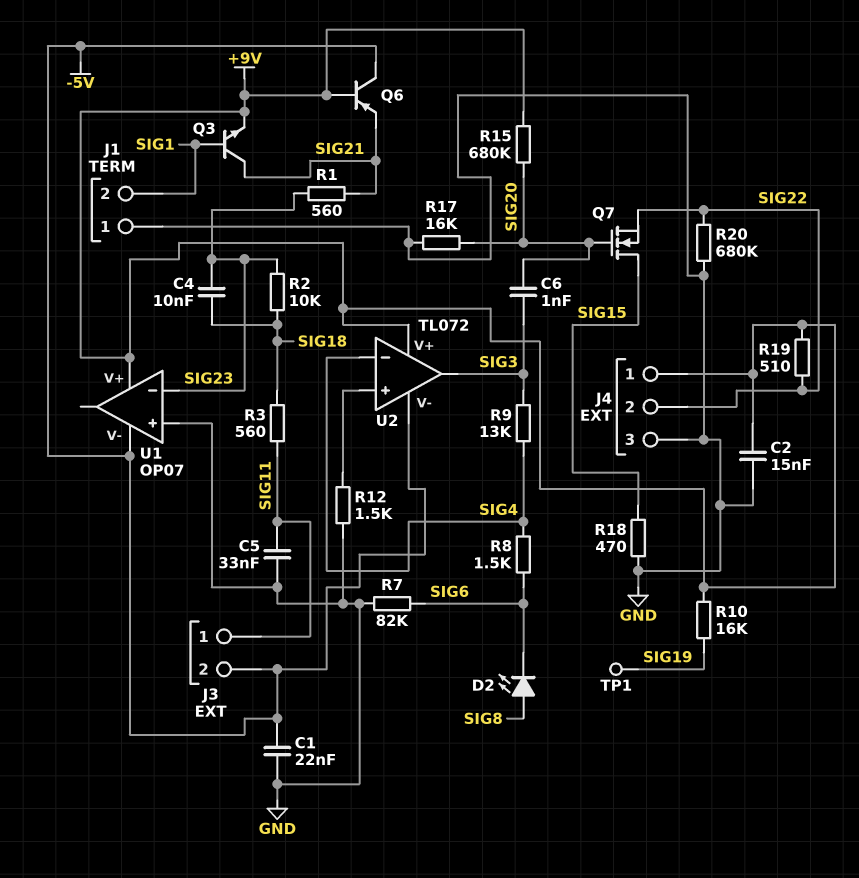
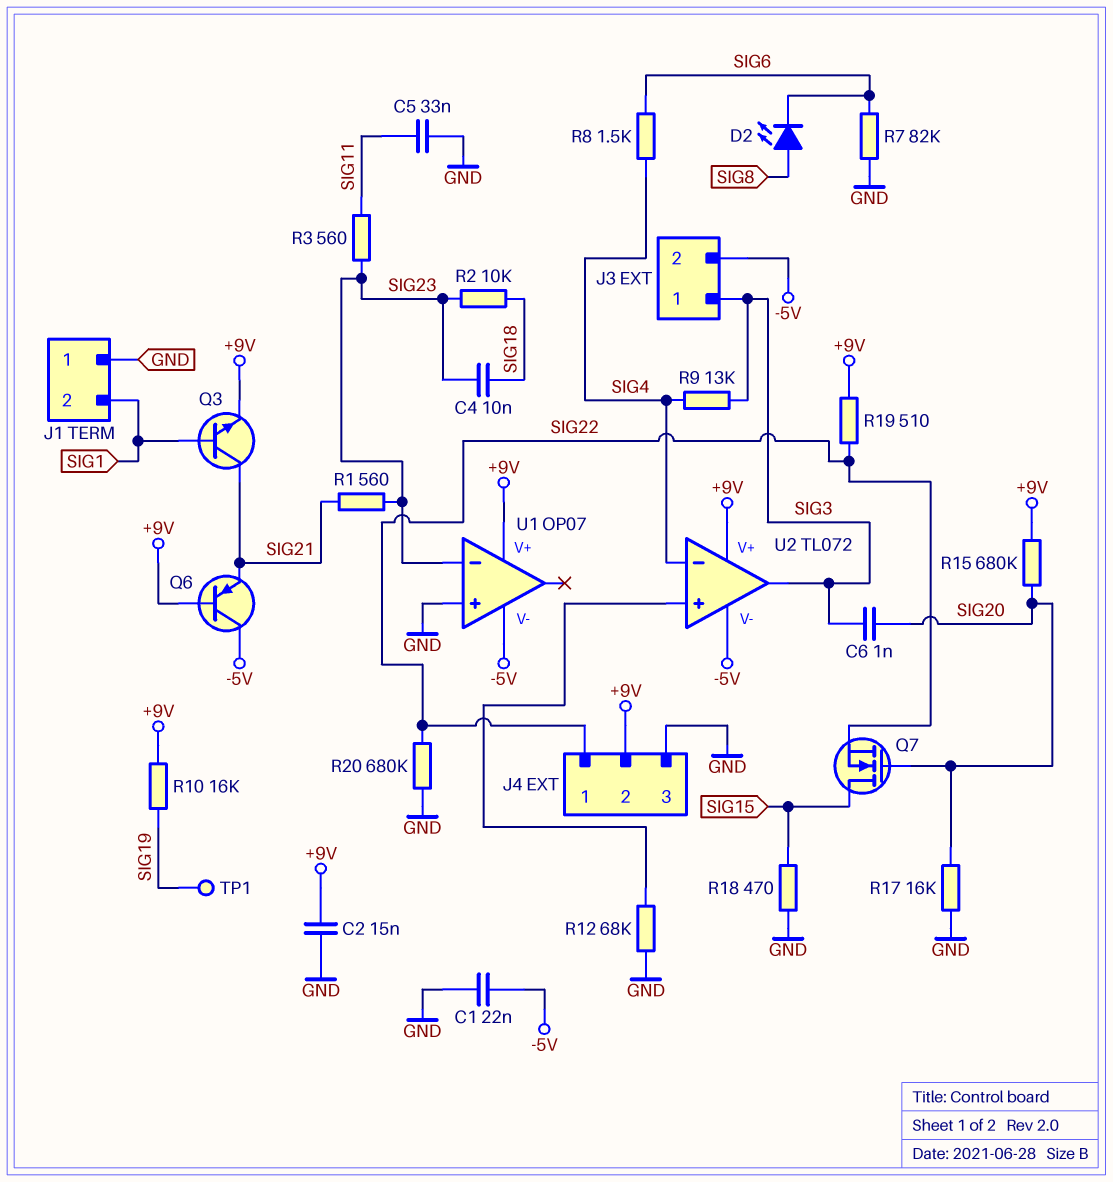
J3 pin 1: SIG11 -> SIG3
J4 pin 1: +9V -> SIG22
J4 pin 2: SIG22 -> +9V
R3: 560 (SIG11, SIG18) -> 560 (SIG11, SIG23)
R12: 1.5k (GND, U2/in+) -> 68k (GND, U2/in+)

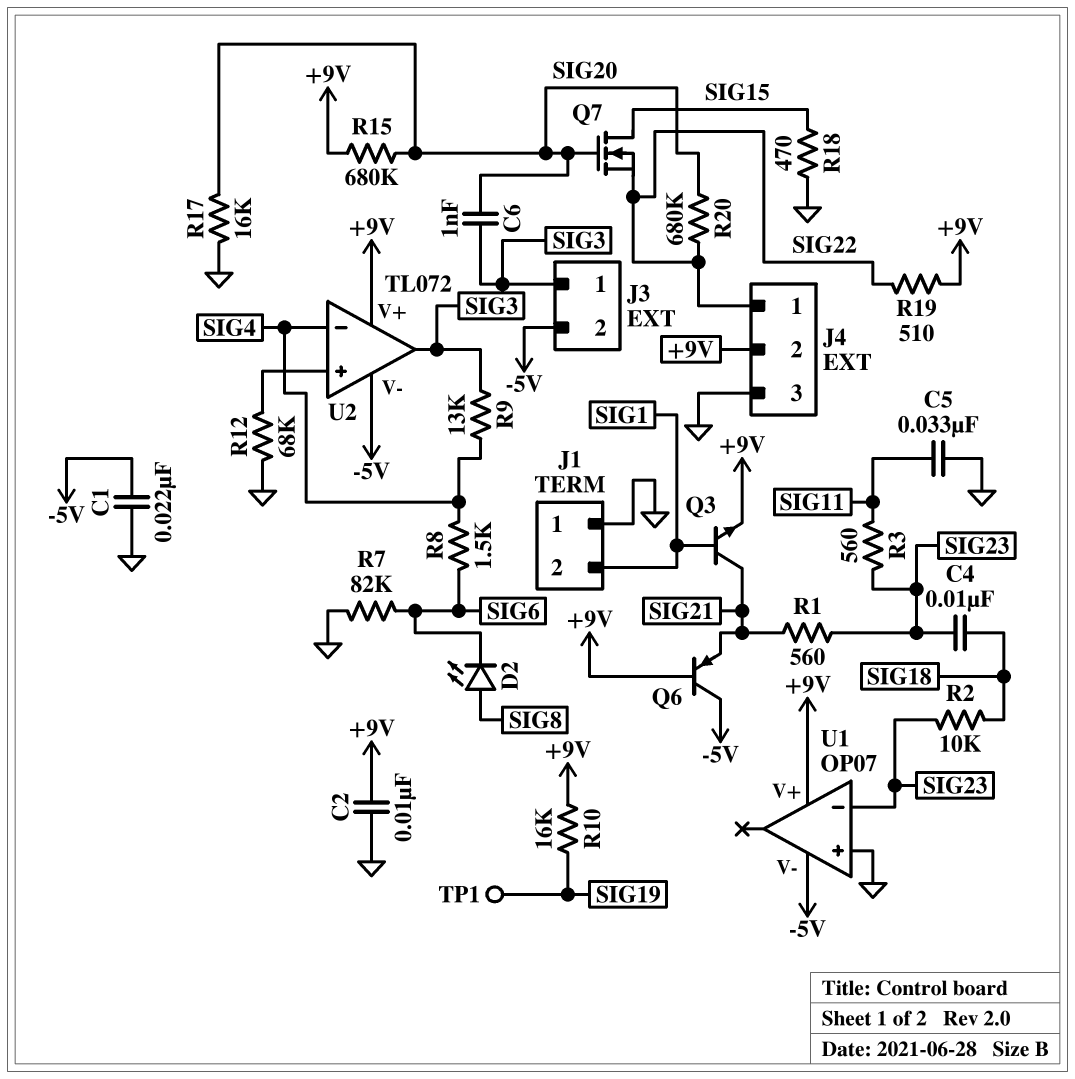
C2: 15nF (+9V, GND) -> 10nF (+9V, GND)
R20: 680k (GND, SIG22) -> 680k (SIG20, SIG22)

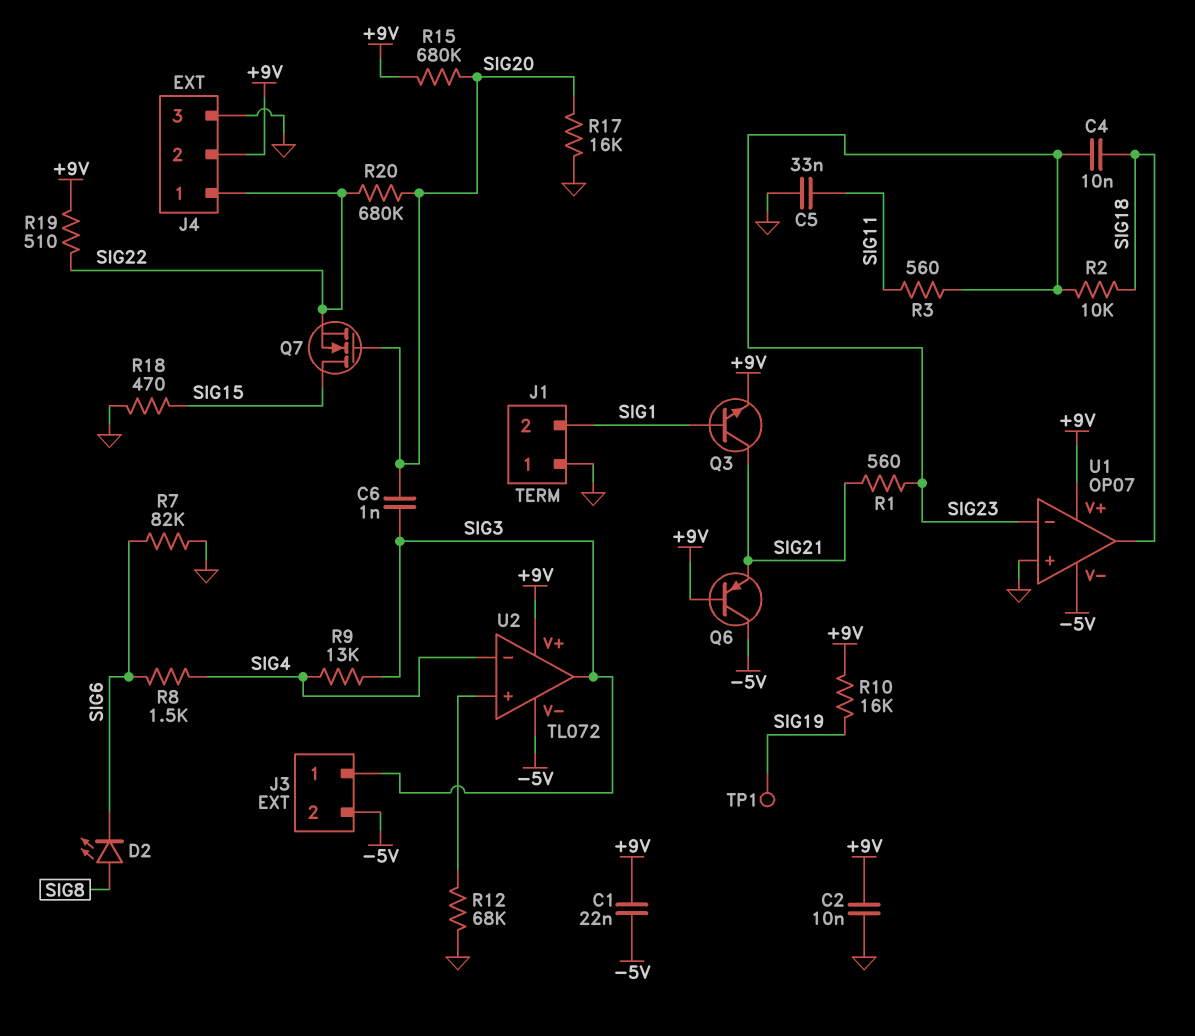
C1: 22nF (-5V, GND) -> 22nF (+9V, -5V)
U1 pin out: none -> SIG18

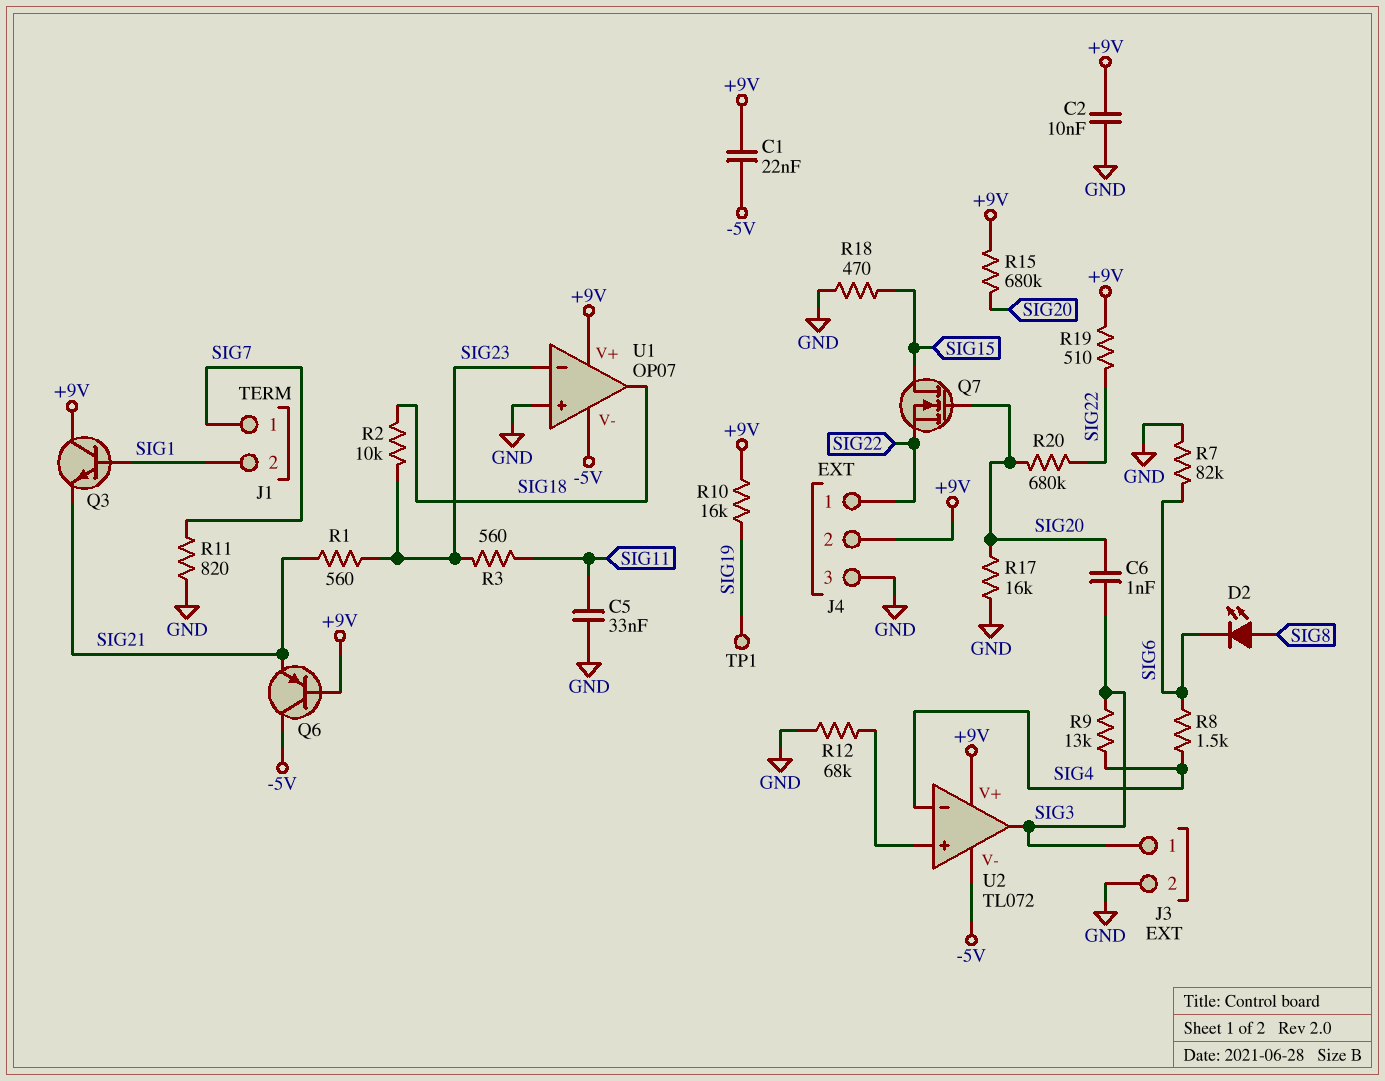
C4: 10nF (SIG18, SIG23) -> none
J1 pin 1: GND -> SIG7
J3 pin 2: -5V -> GND
Q3: NPN (B SIG1, C SIG21, E +9V) -> NPN (B SIG1, C +9V, E SIG21)
R11: none -> 820 (GND, SIG7)

